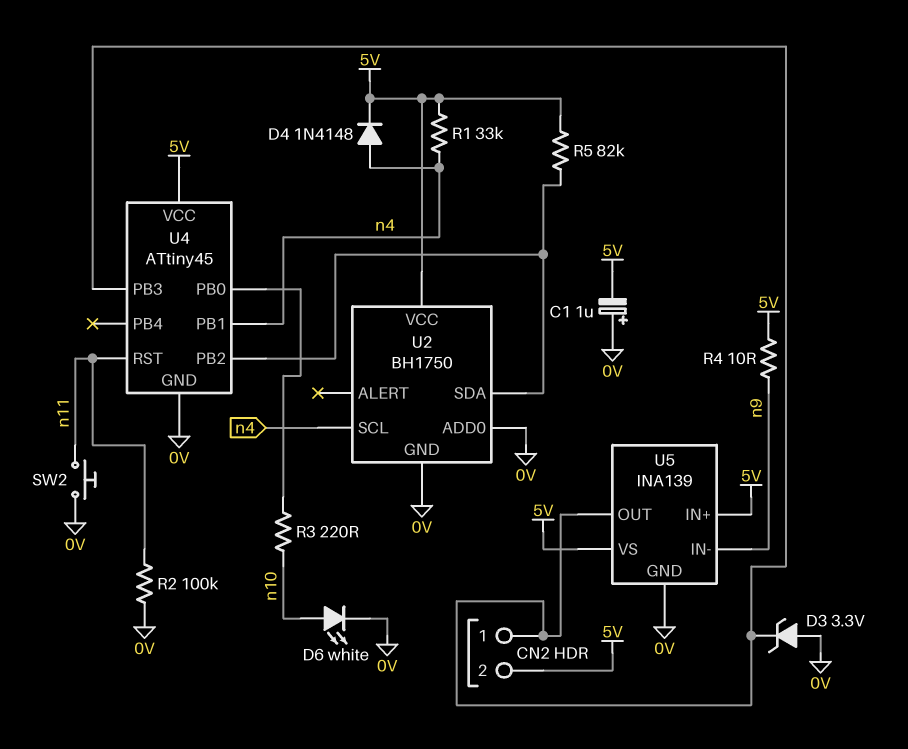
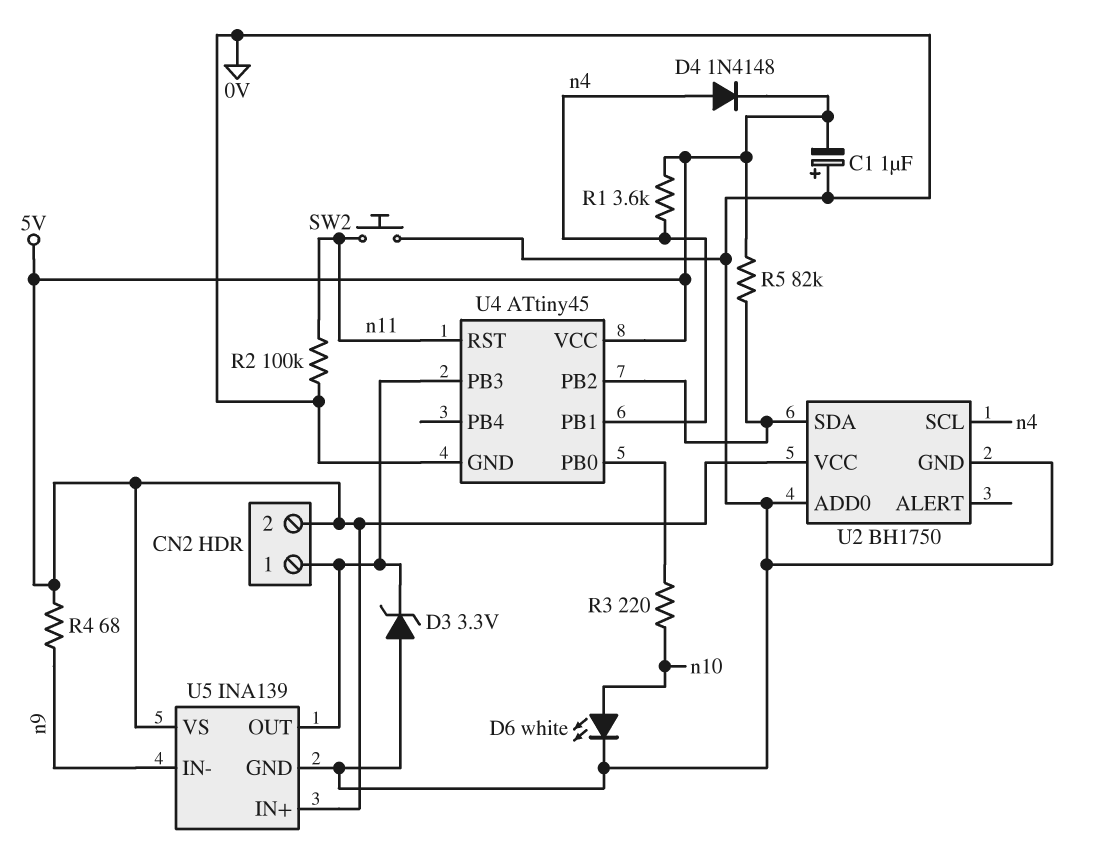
R1: 33k (5V, n4) -> 3.6k (5V, n4)
R4: 10 (5V, n9) -> 68 (5V, n9)

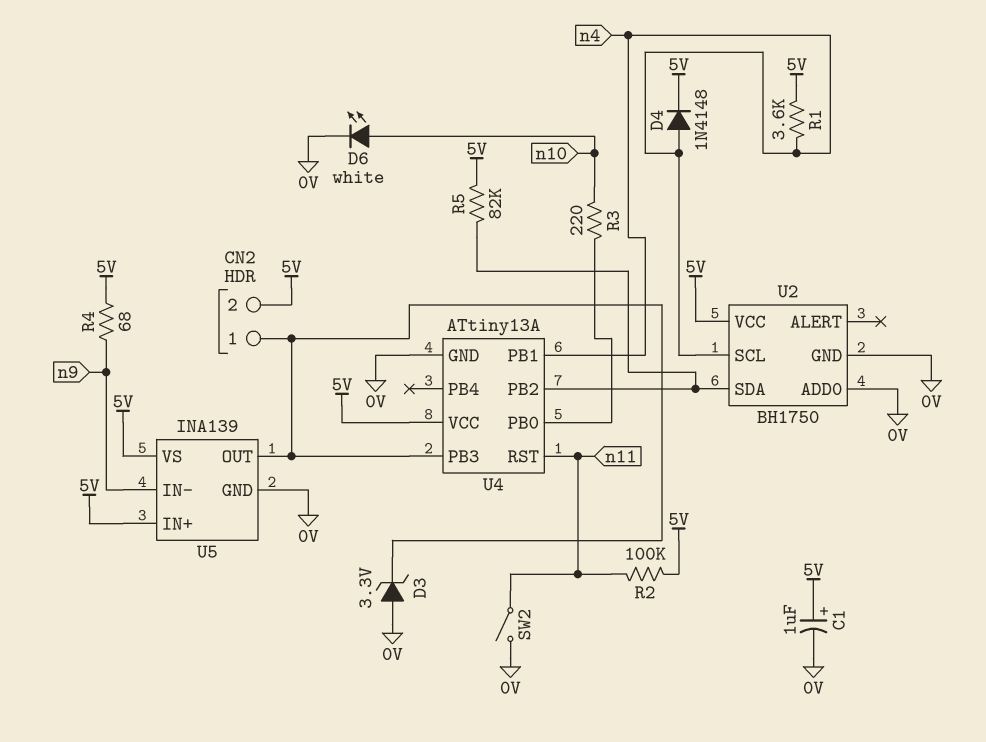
C1: 1uF (plus 0V, minus 5V) -> 1uF (plus 5V, minus 0V)
R2: 100k (0V, n11) -> 100k (5V, n11)
SW2: button (0V, n11) -> switch (0V, n11)
U4: ATtiny45 -> ATtiny13A

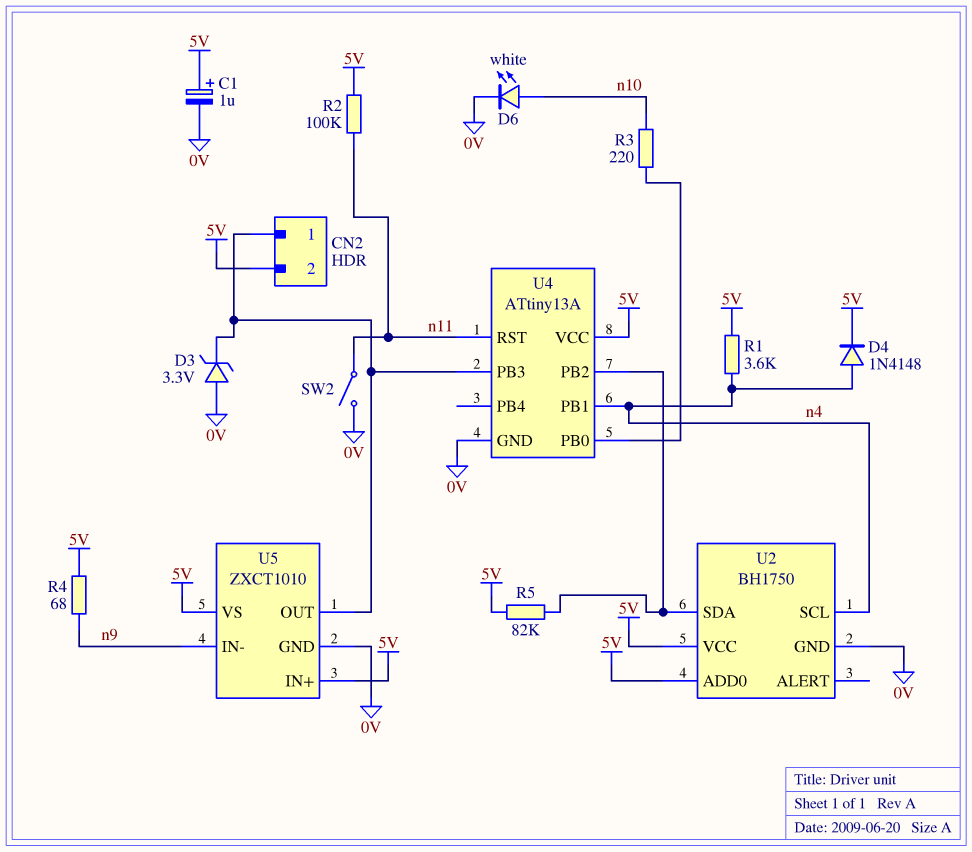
U2 pin ADD0: 0V -> 5V
U5: INA139 -> ZXCT1010

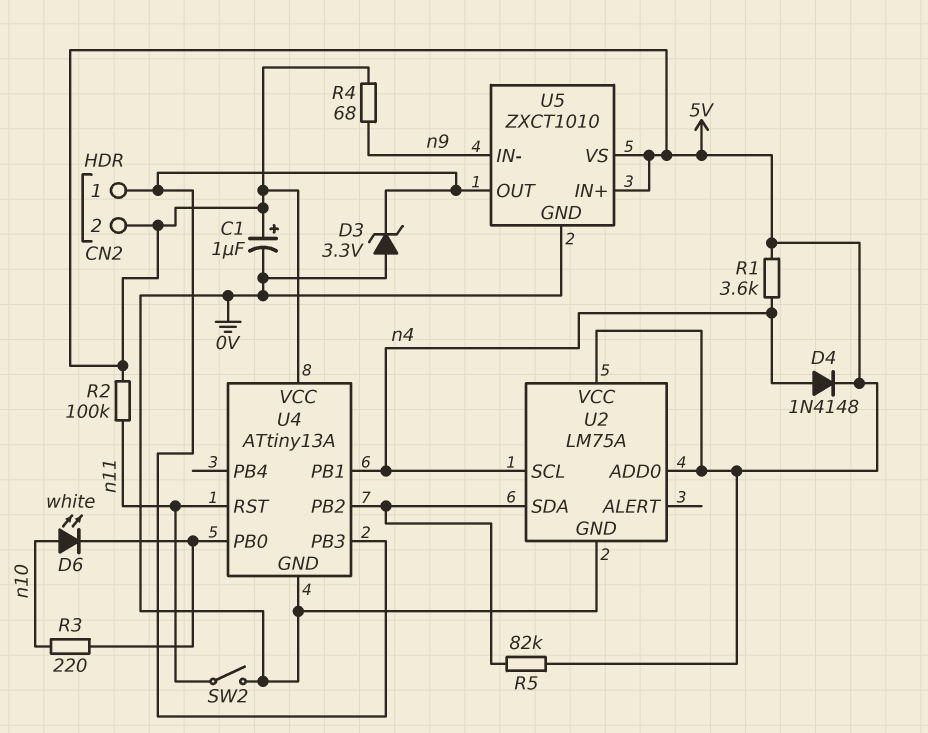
D6: LED white (A n10, K 0V) -> LED white (A n10, K U4/PB0)
U2: BH1750 -> LM75A

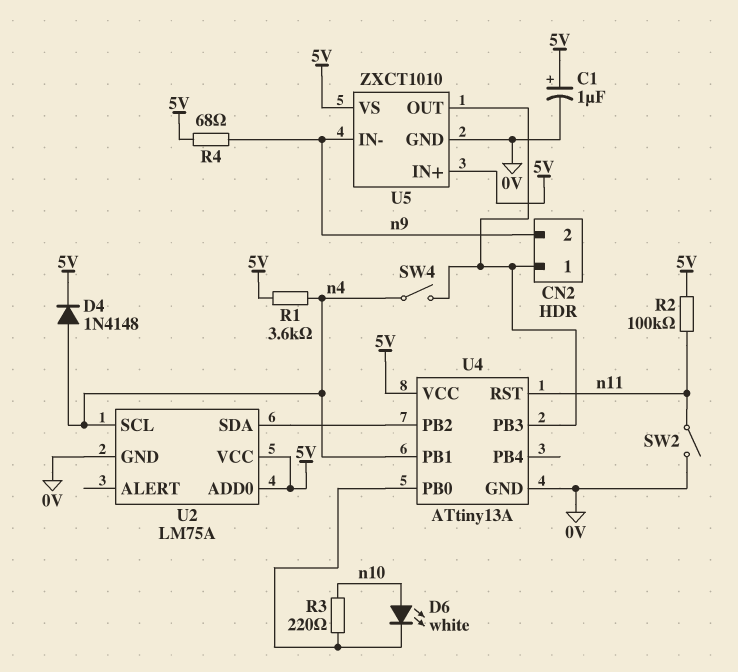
CN2 pin 2: 5V -> n9
D3: zener 3.3V (A 0V, K CN2/1) -> none
R5: 82k (5V, U2/SDA) -> none
SW4: none -> switch (CN2/1, n4)

